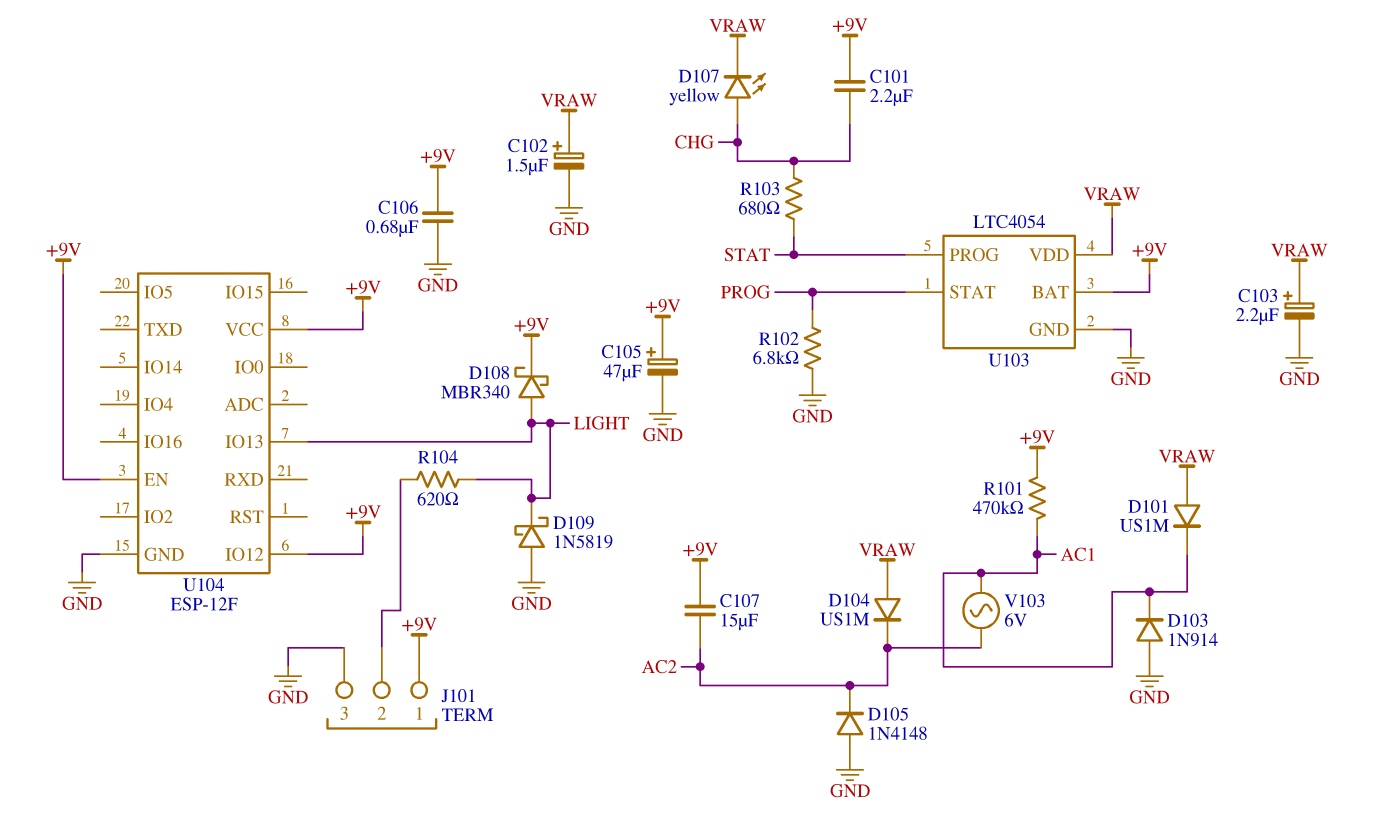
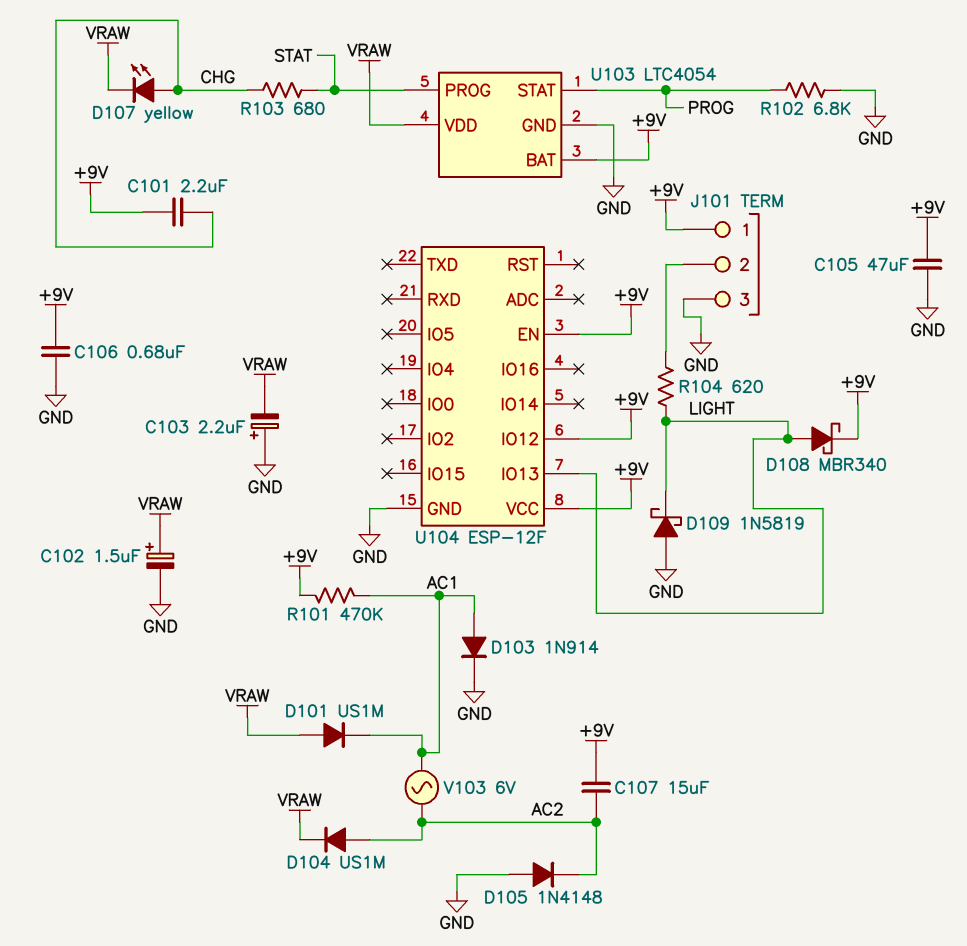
C103: 2.2uF (plus VRAW, minus GND) -> 2.2uF (plus GND, minus VRAW)
C105: 47uF (plus +9V, minus GND) -> 47uF (+9V, GND)
D103: diode 1N914 (A GND, K AC1) -> diode 1N914 (A AC1, K GND)
D104: diode US1M (A VRAW, K AC2) -> diode US1M (A AC2, K VRAW)

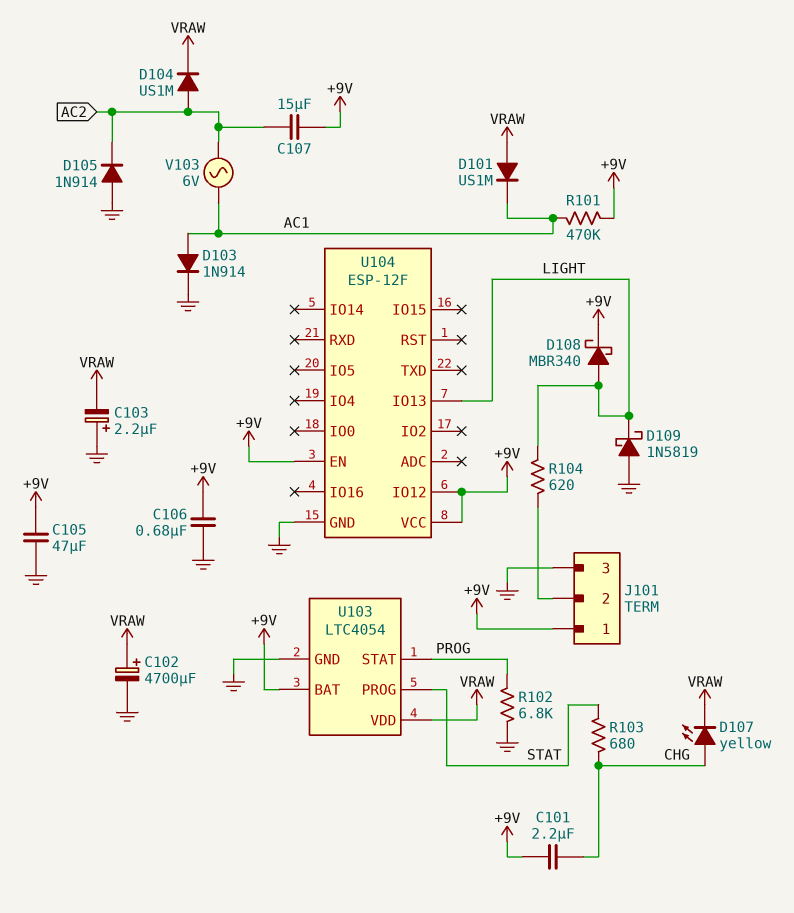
C102: 1.5uF (plus VRAW, minus GND) -> 4700uF (plus VRAW, minus GND)
D105: diode 1N4148 (A GND, K AC2) -> diode 1N914 (A GND, K AC2)

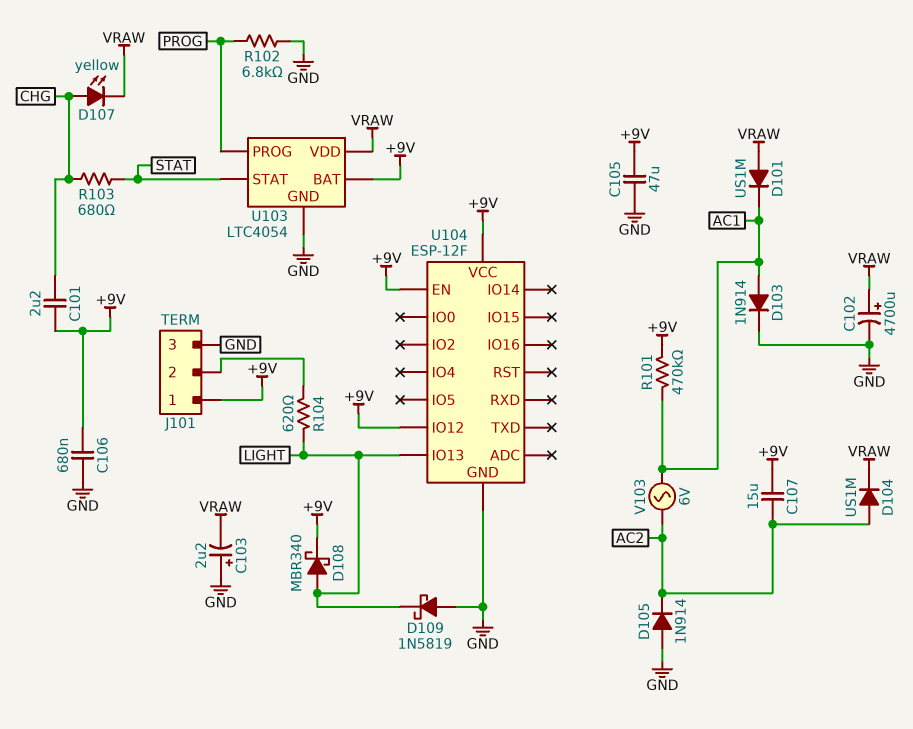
U103 pin PROG: STAT -> PROG
U103 pin STAT: PROG -> STAT

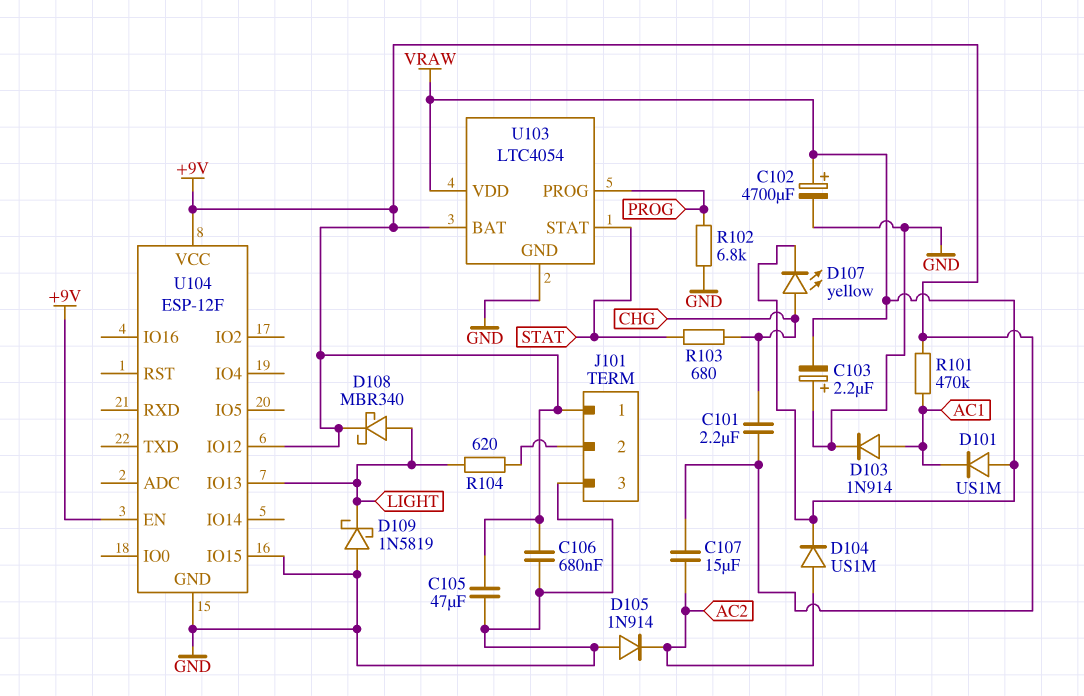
U104 pin IO15: none -> GND
V103: AC 6V (AC1, AC2) -> none

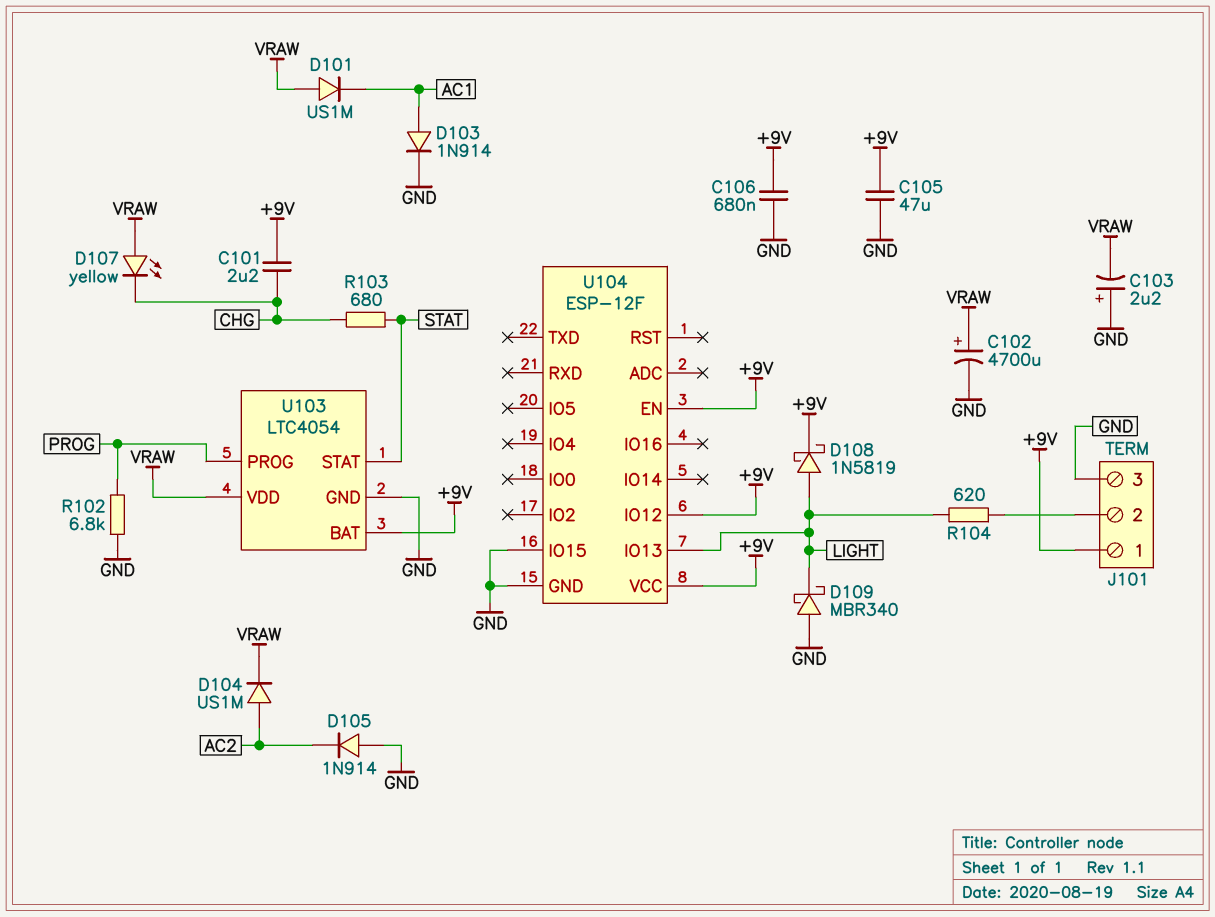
C107: 15uF (+9V, AC2) -> none
D107: LED yellow (A CHG, K VRAW) -> LED yellow (A VRAW, K CHG)
D108: schottky MBR340 (A LIGHT, K +9V) -> schottky 1N5819 (A LIGHT, K +9V)
D109: schottky 1N5819 (A GND, K LIGHT) -> schottky MBR340 (A GND, K LIGHT)
R101: 470k (+9V, AC1) -> none

